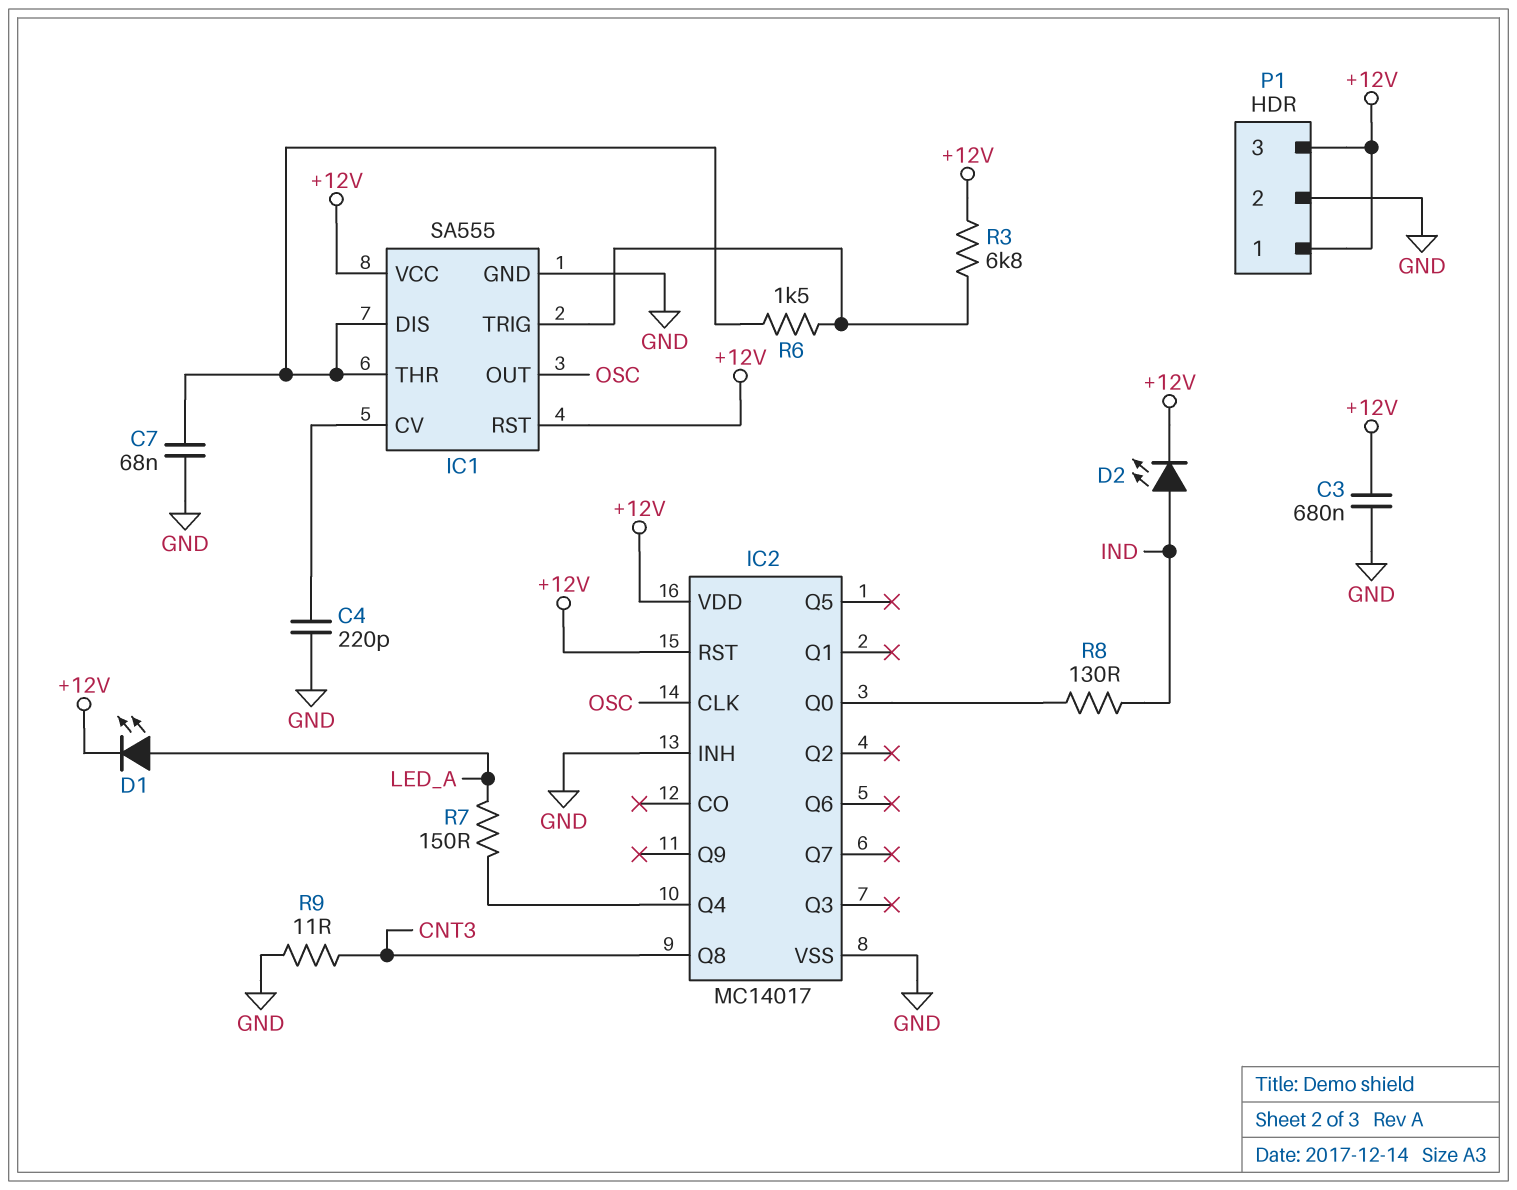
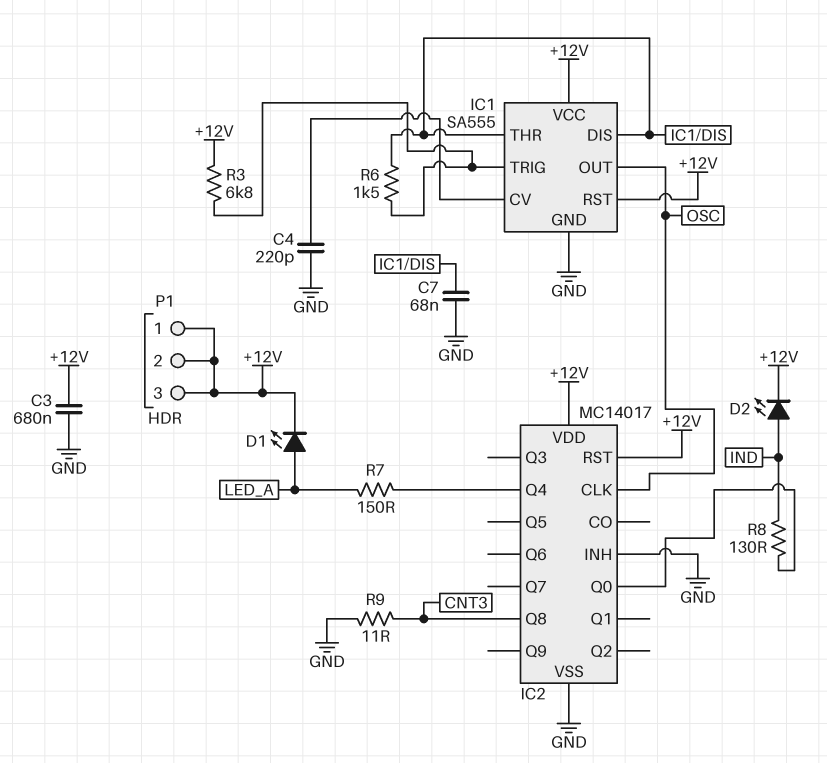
P1 pin 2: GND -> +12V

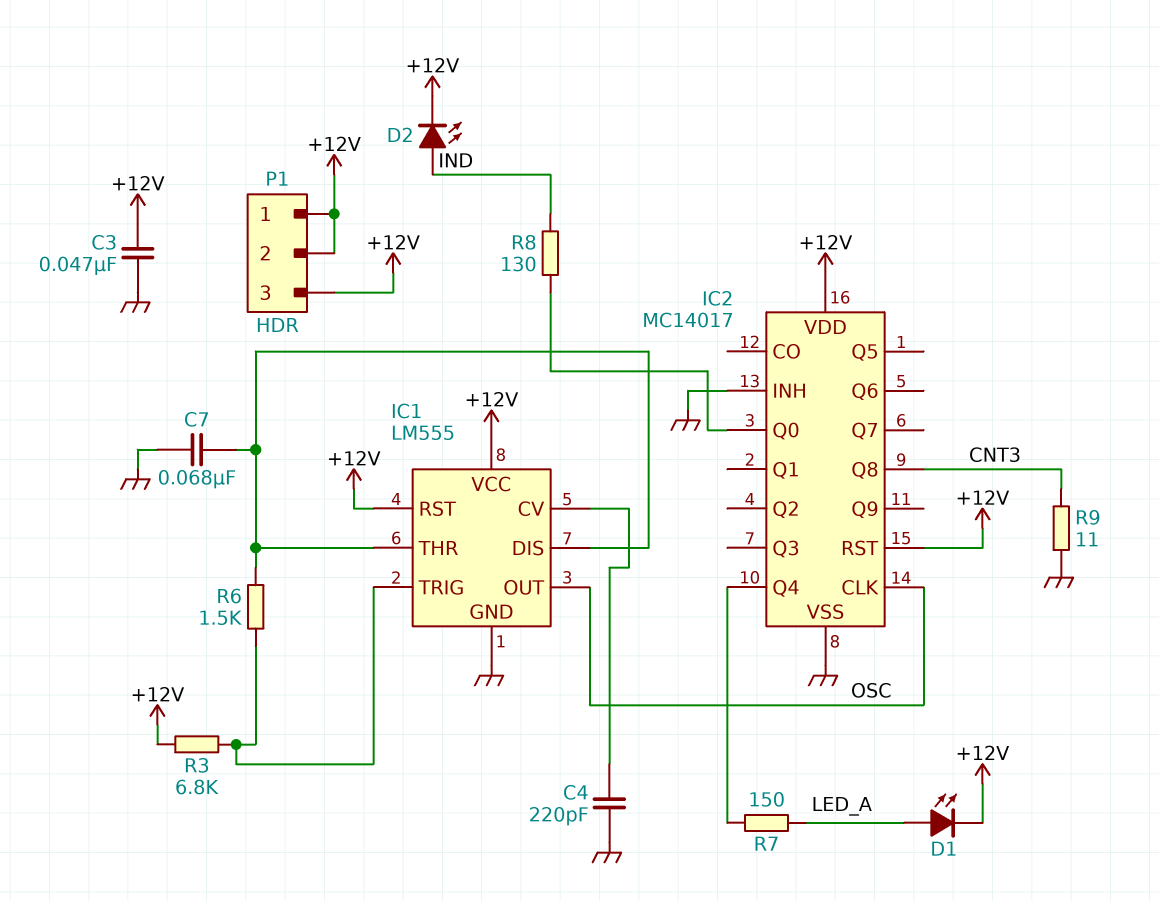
C3: 680nF (+12V, GND) -> 47nF (+12V, GND)
IC1: SA555 -> LM555

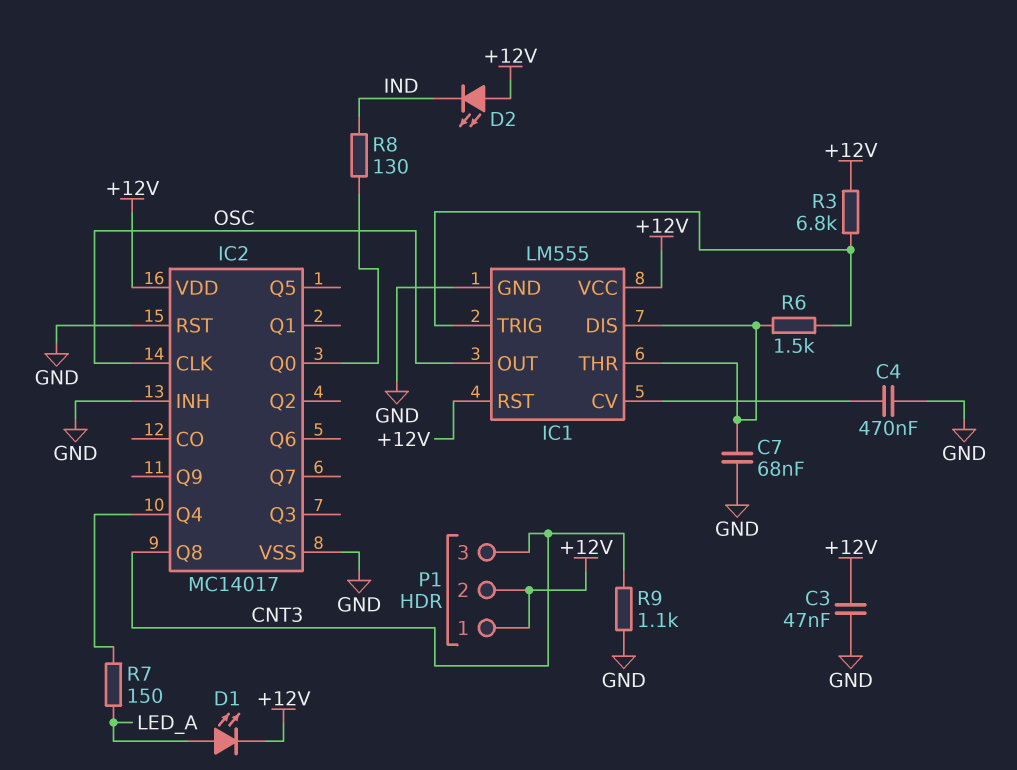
C4: 220pF (GND, IC1/CV) -> 470nF (GND, IC1/CV)
D2: LED (A IND, K +12V) -> LED (A +12V, K IND)
IC2 pin RST: +12V -> GND
P1 pin 3: +12V -> CNT3
R9: 11 (CNT3, GND) -> 1.1k (CNT3, GND)

